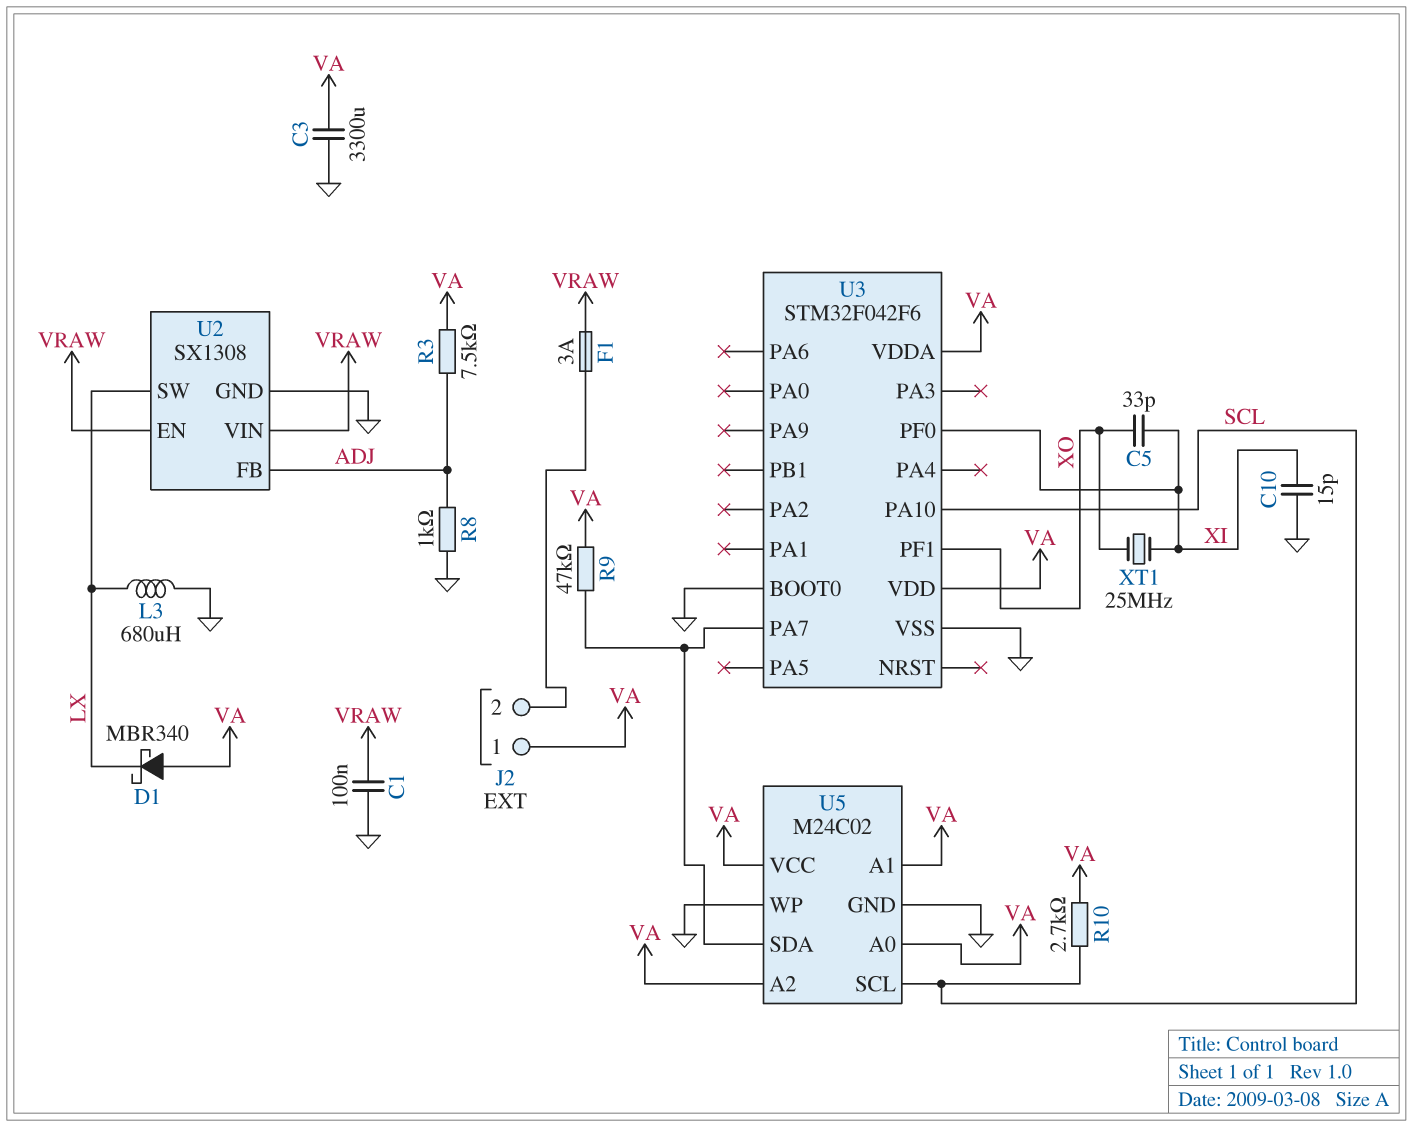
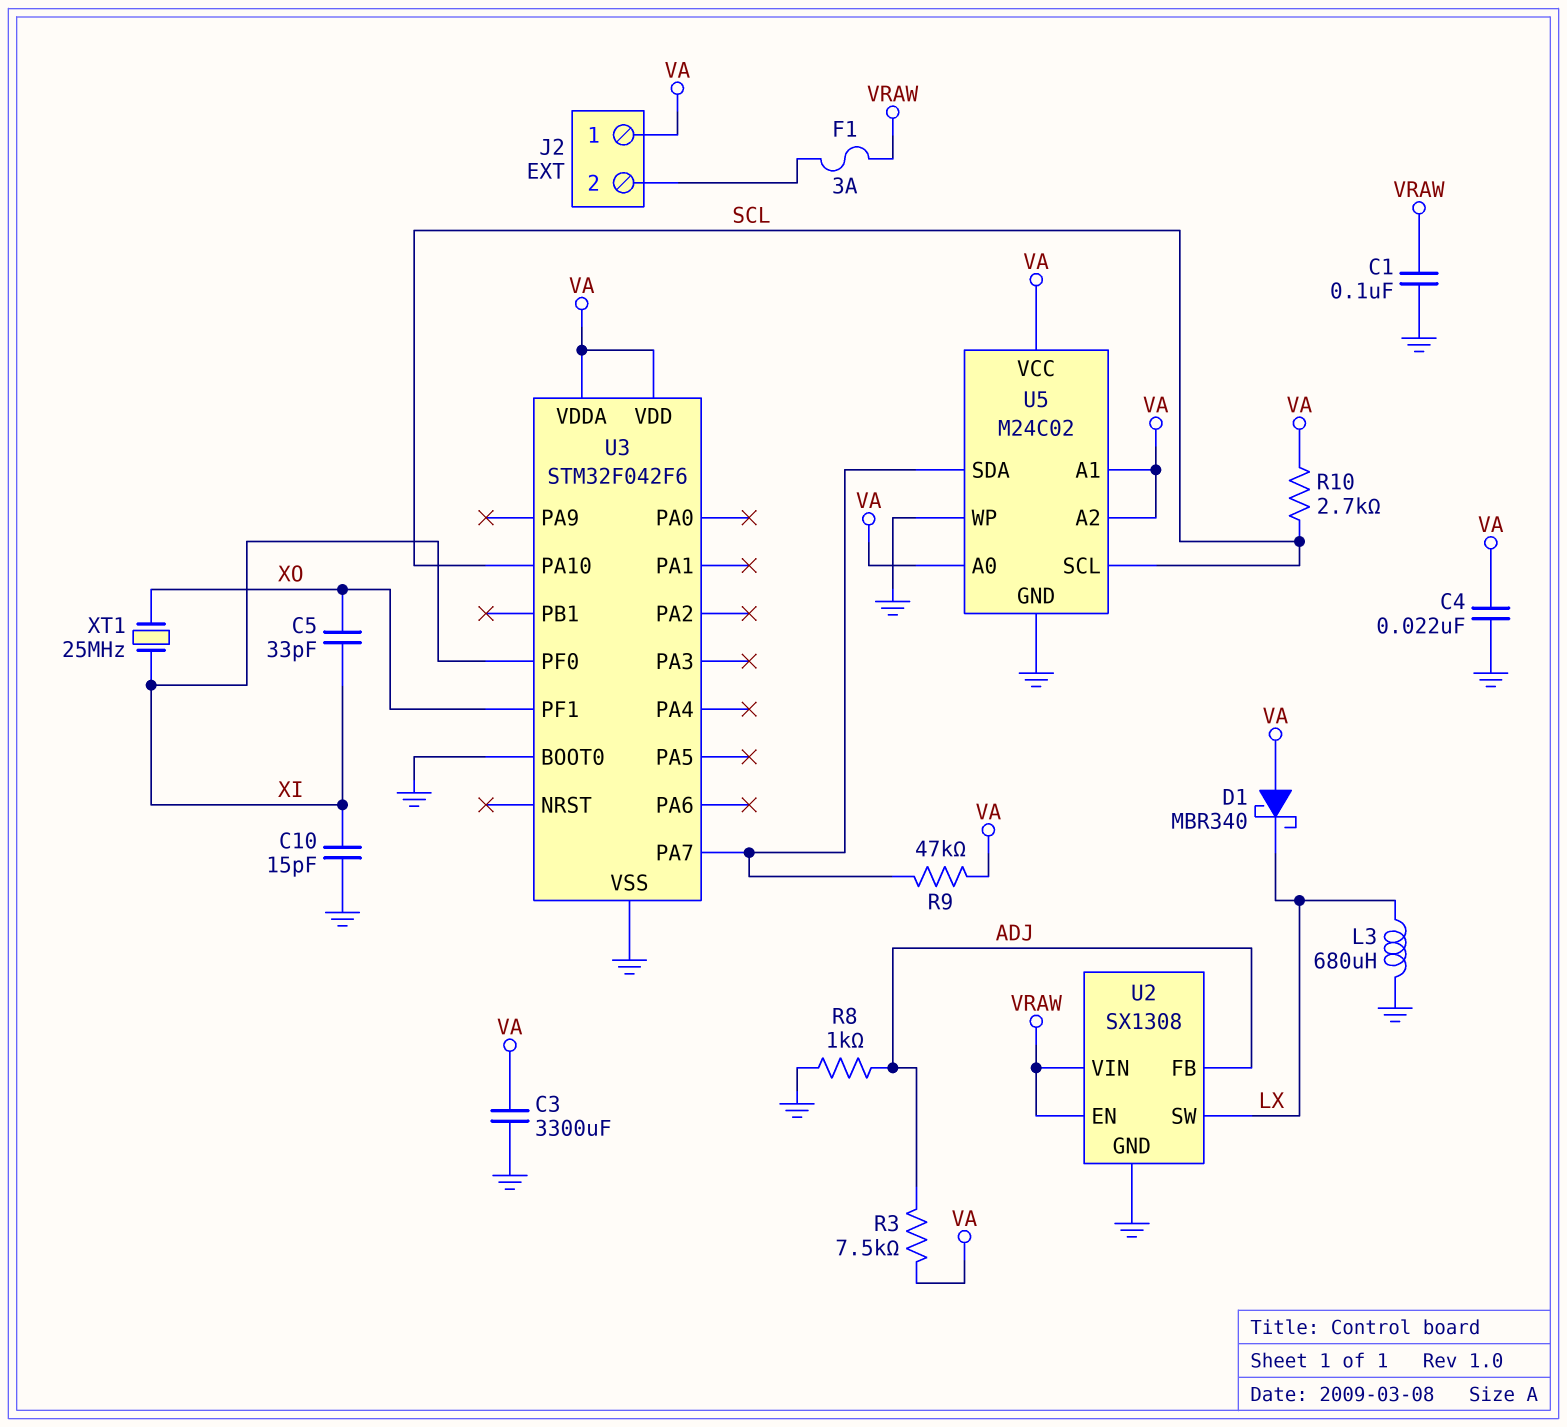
C4: none -> 22nF (GND, VA)

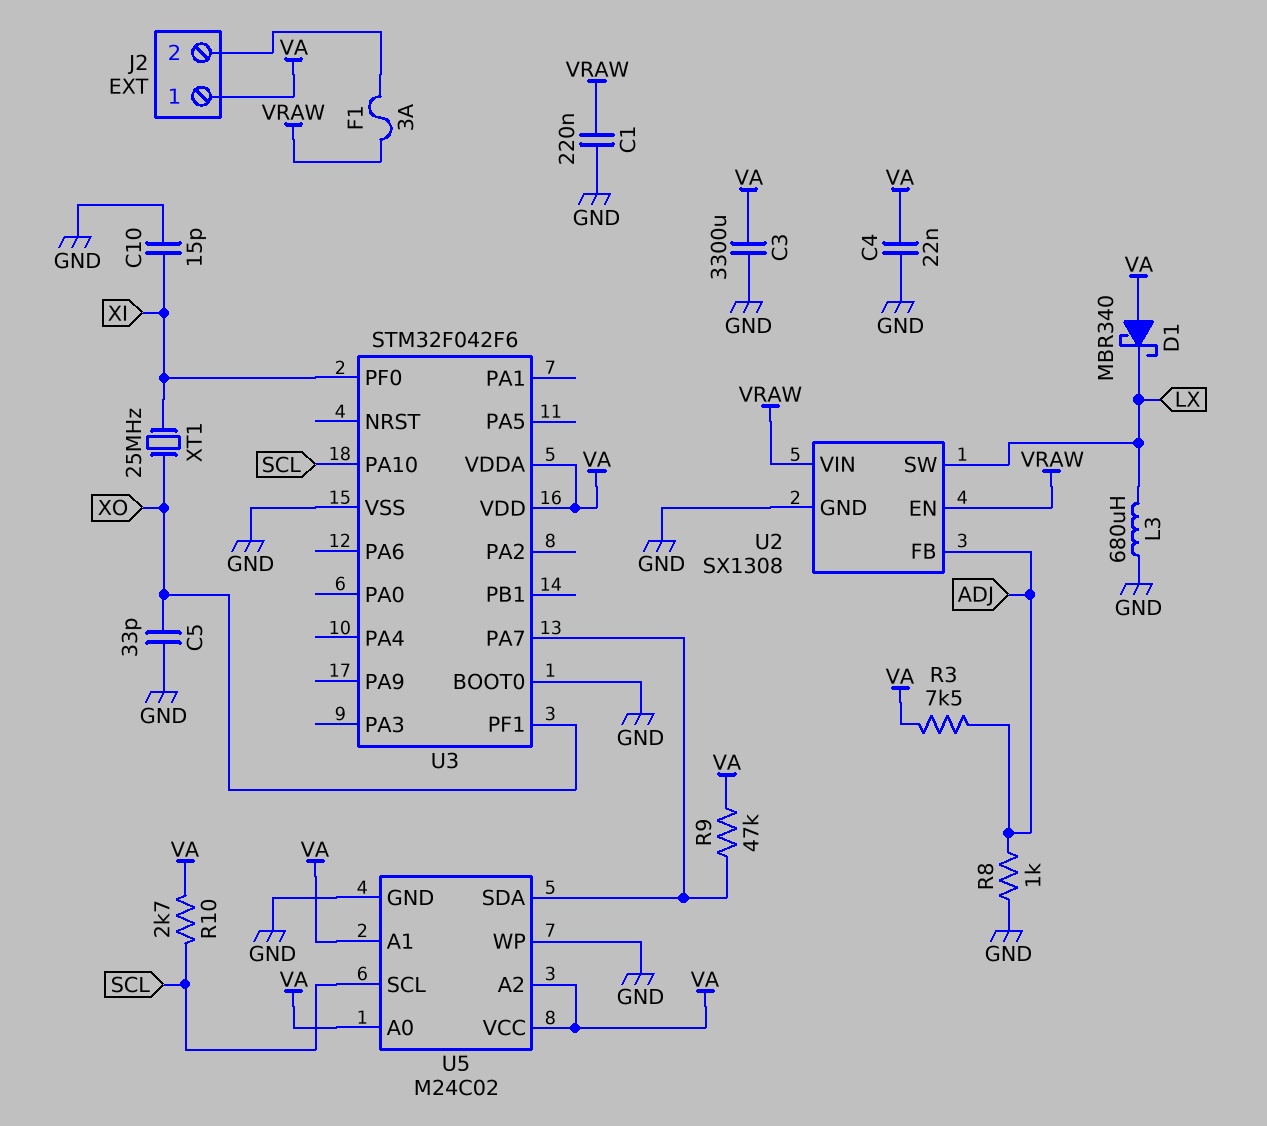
C1: 100nF (GND, VRAW) -> 220nF (GND, VRAW)
C5: 33pF (XI, XO) -> 33pF (GND, XO)

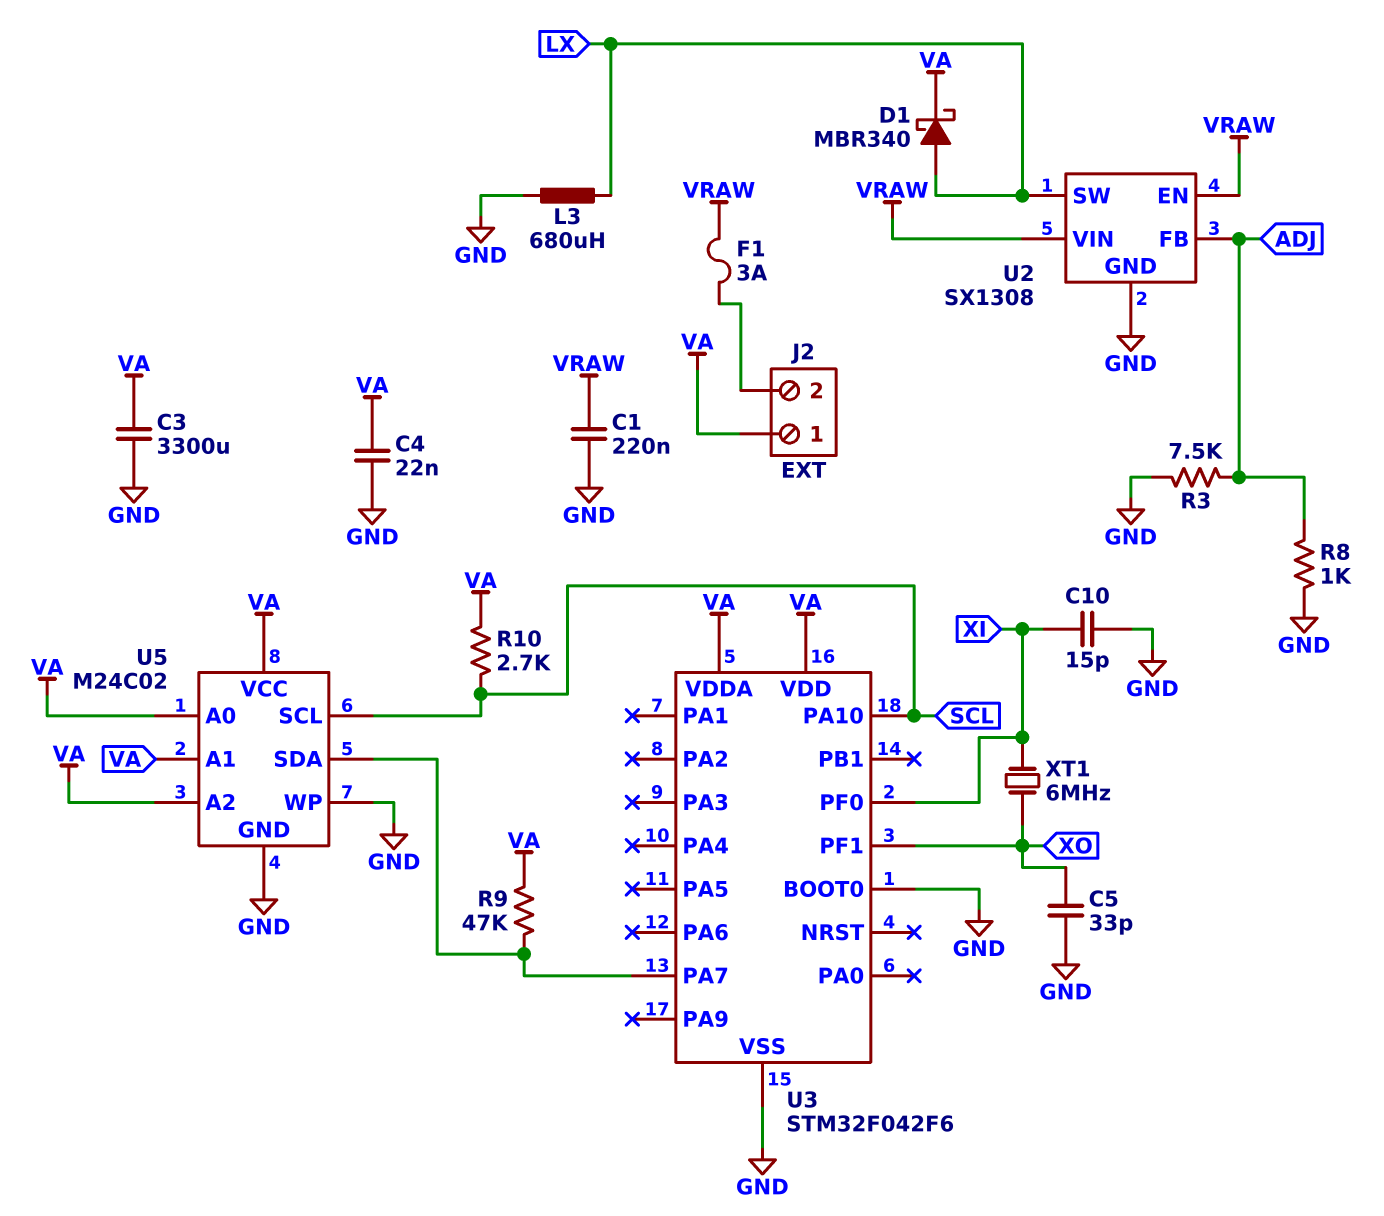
D1: schottky MBR340 (A VA, K LX) -> schottky MBR340 (A LX, K VA)
R3: 7.5k (ADJ, VA) -> 7.5k (ADJ, GND)
XT1: 25MHz (XI, XO) -> 6MHz (XI, XO)

